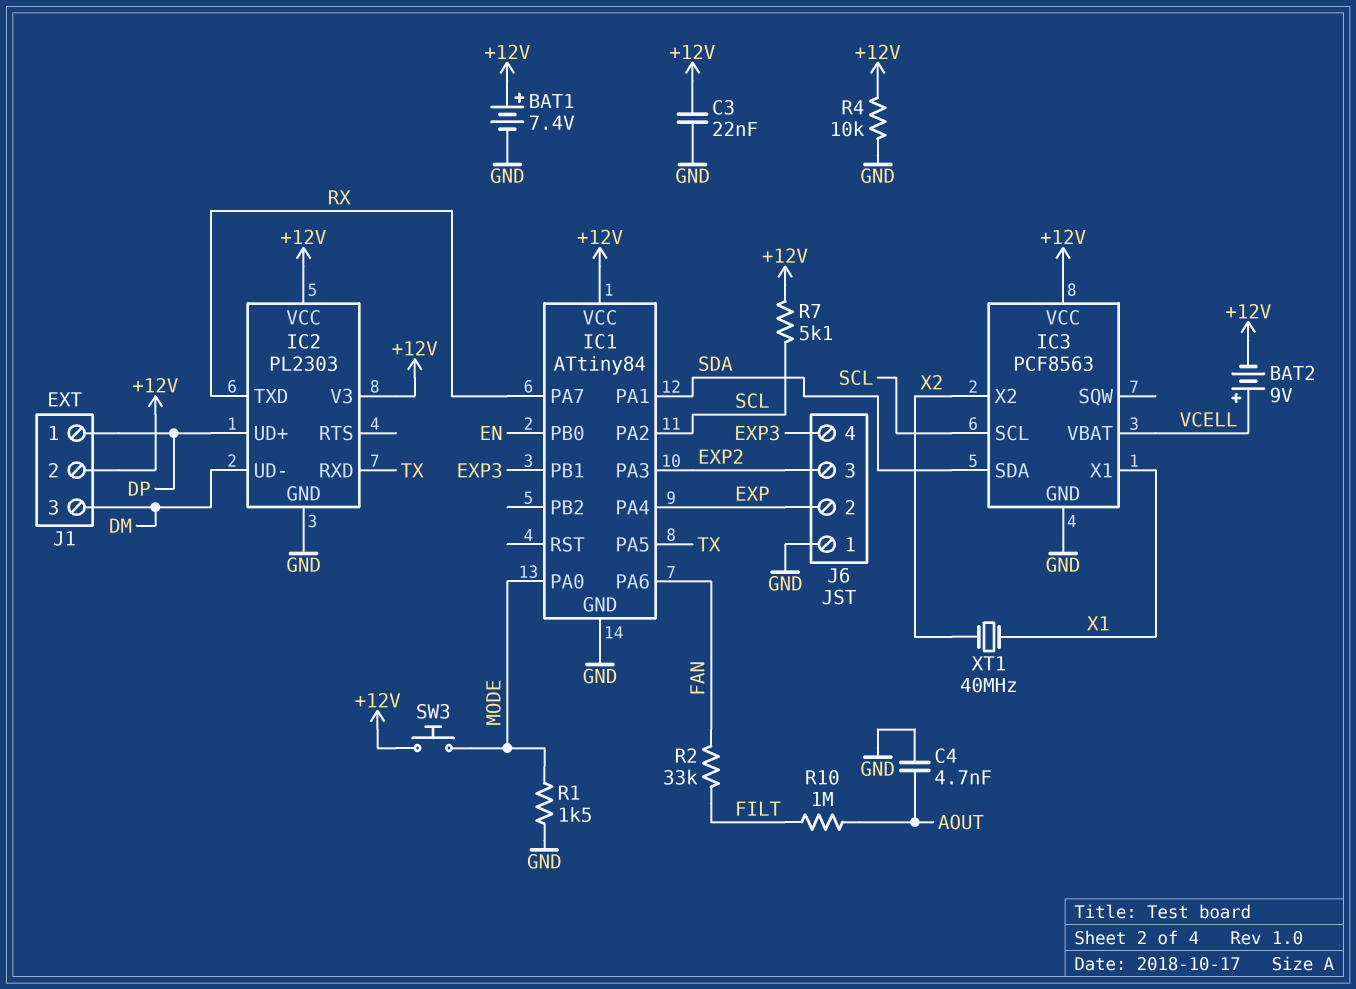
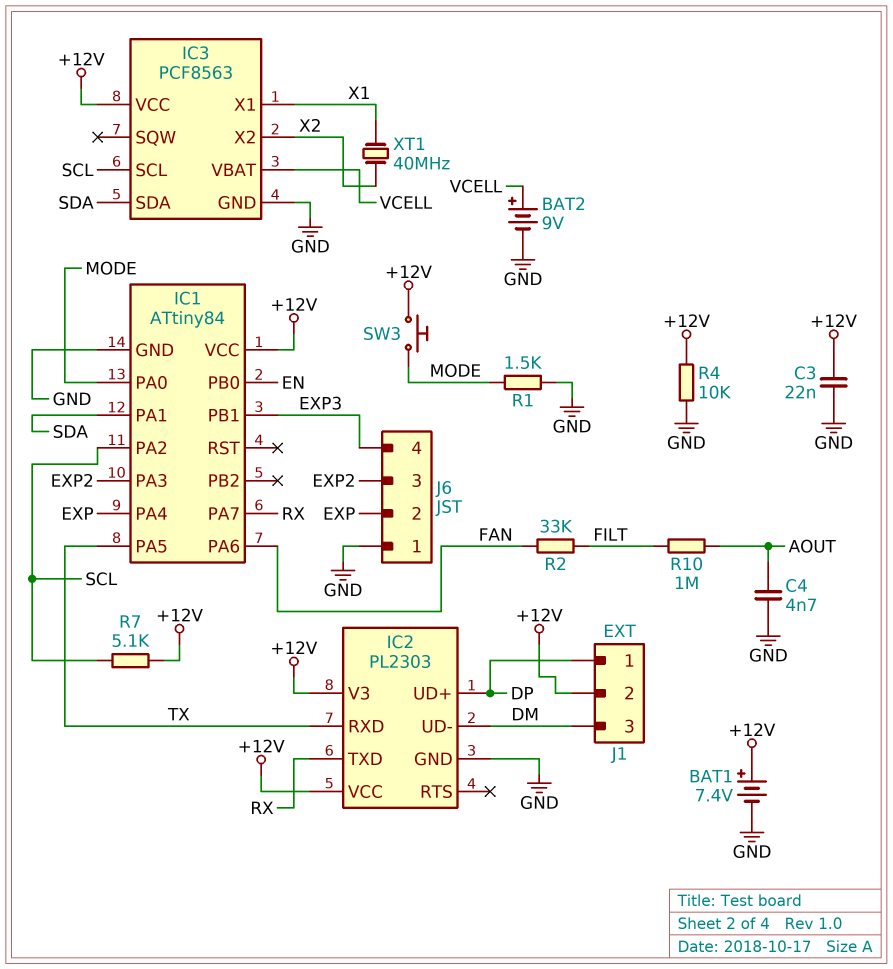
BAT2: 9V (plus VCELL, minus +12V) -> 9V (plus VCELL, minus GND)

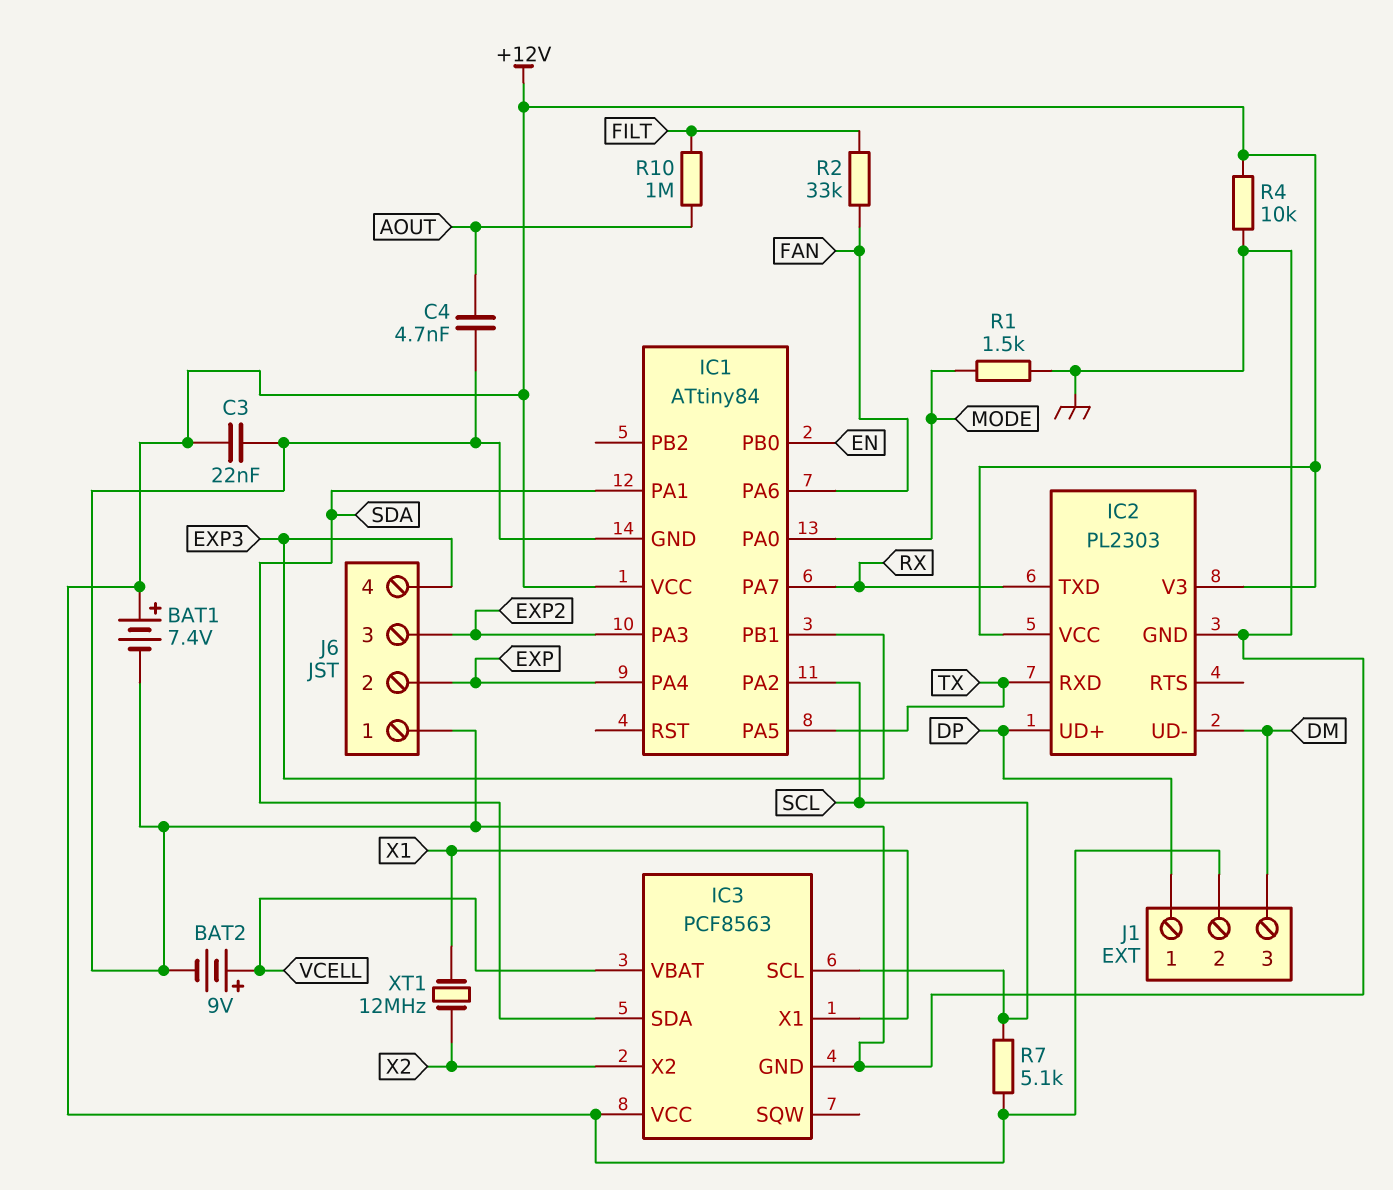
SW3: button (+12V, MODE) -> none
XT1: 40MHz (X1, X2) -> 12MHz (X1, X2)

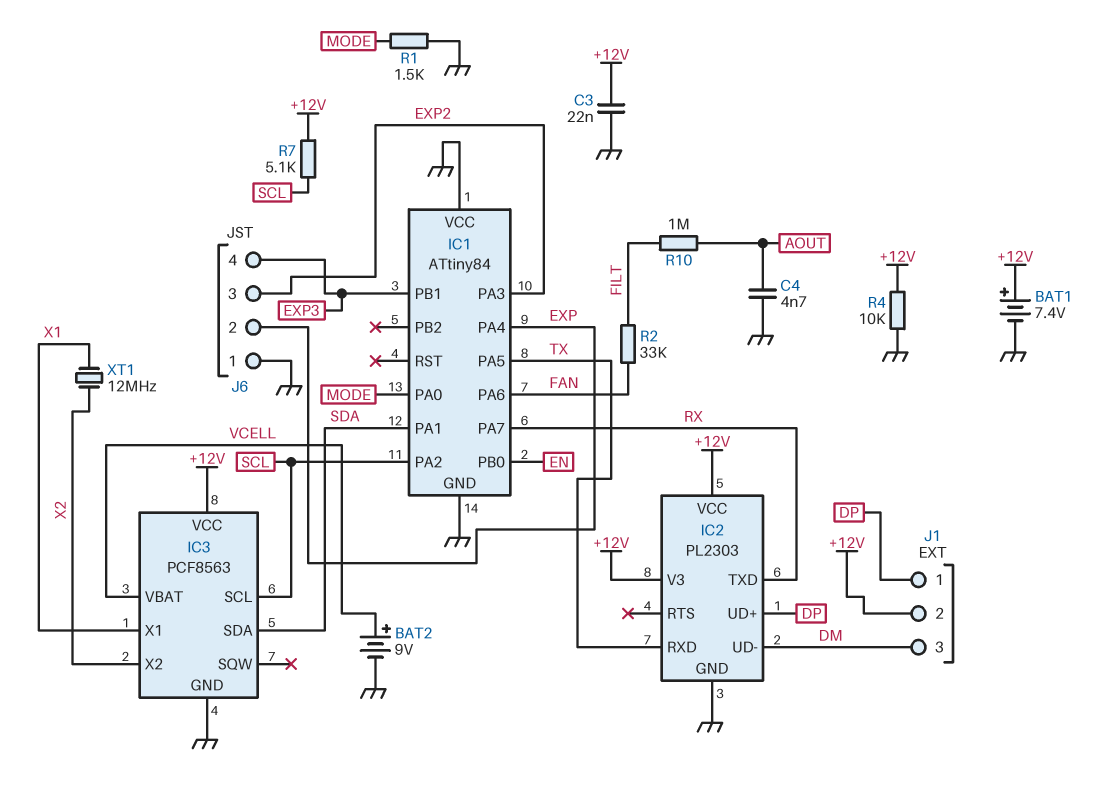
IC1 pin VCC: +12V -> GND

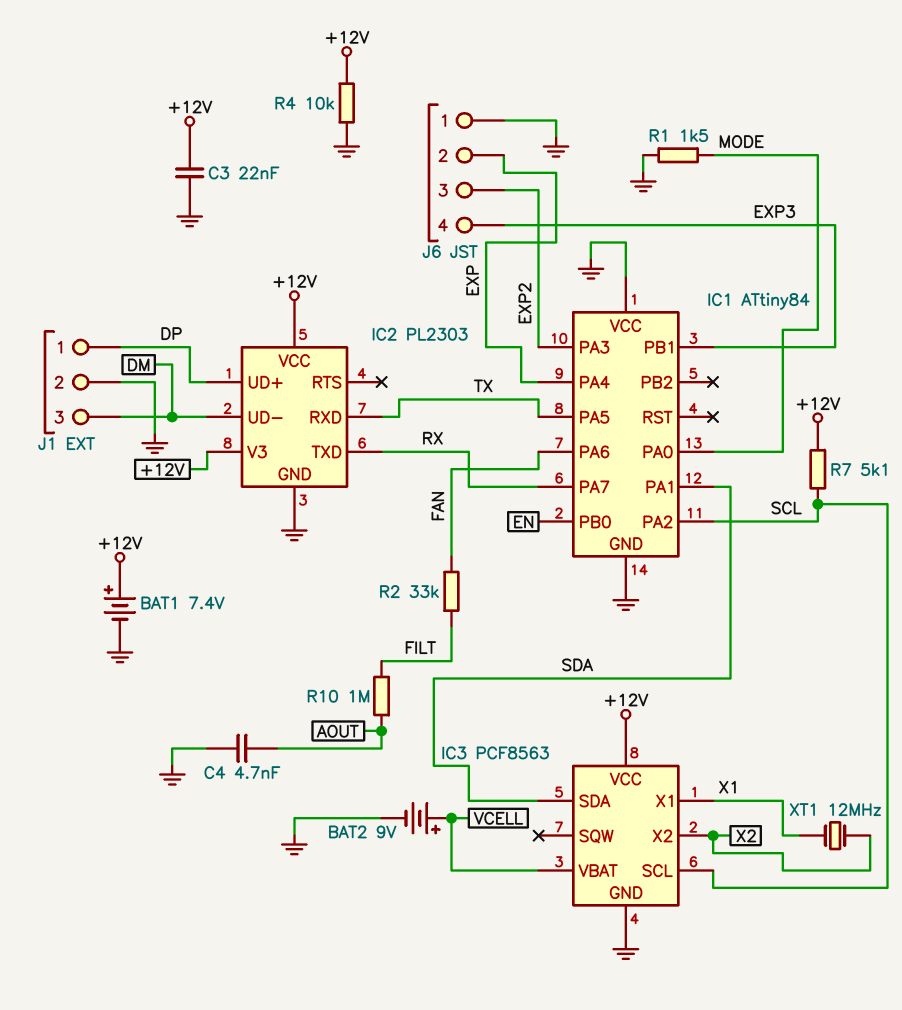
J1 pin 2: +12V -> GND

